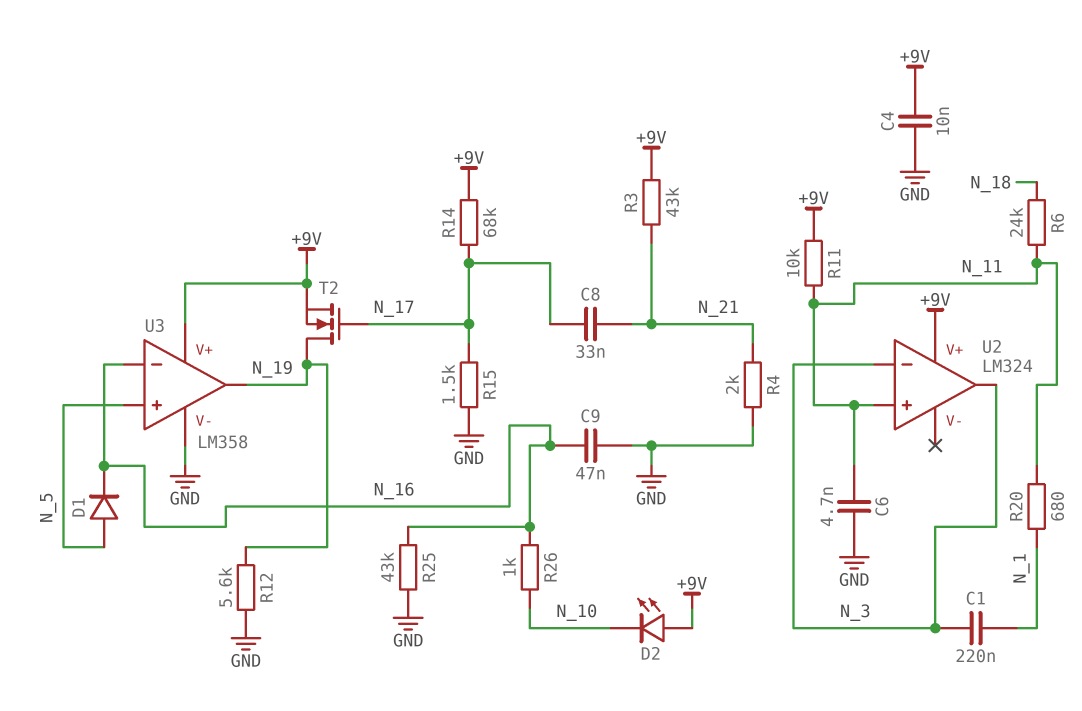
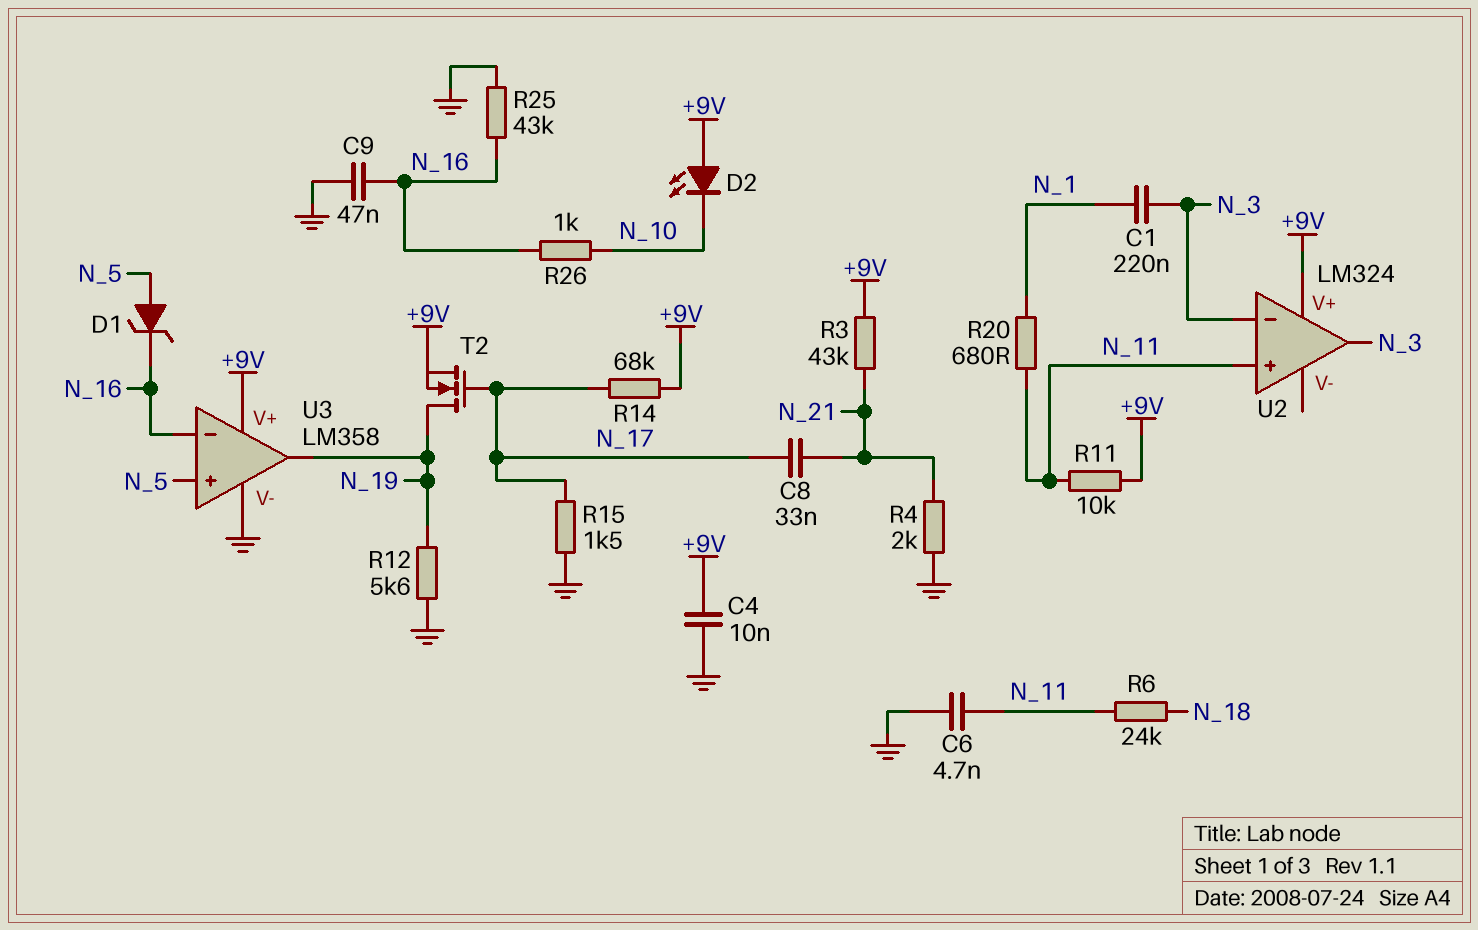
D1: diode (A N_5, K N_16) -> zener (A N_5, K N_16)

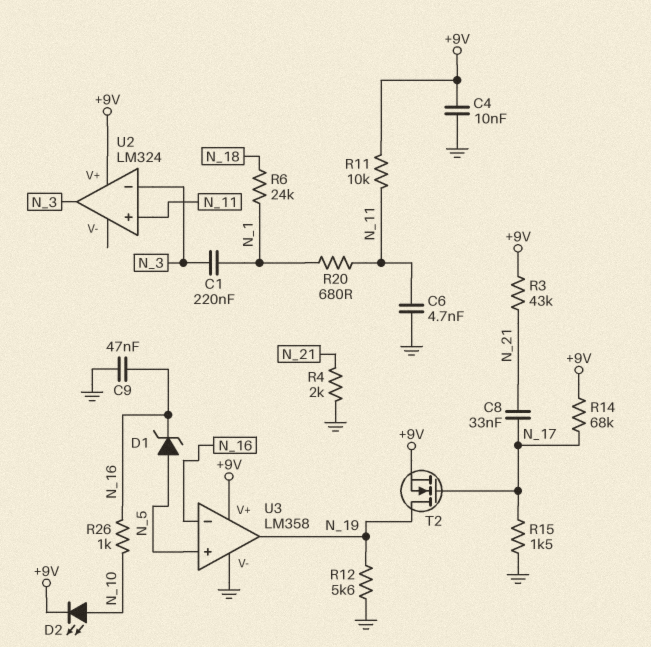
D2: LED (A +9V, K N_10) -> LED (A N_10, K +9V)
R6: 24k (N_11, N_18) -> 24k (N_1, N_18)
R25: 43k (GND, N_16) -> none

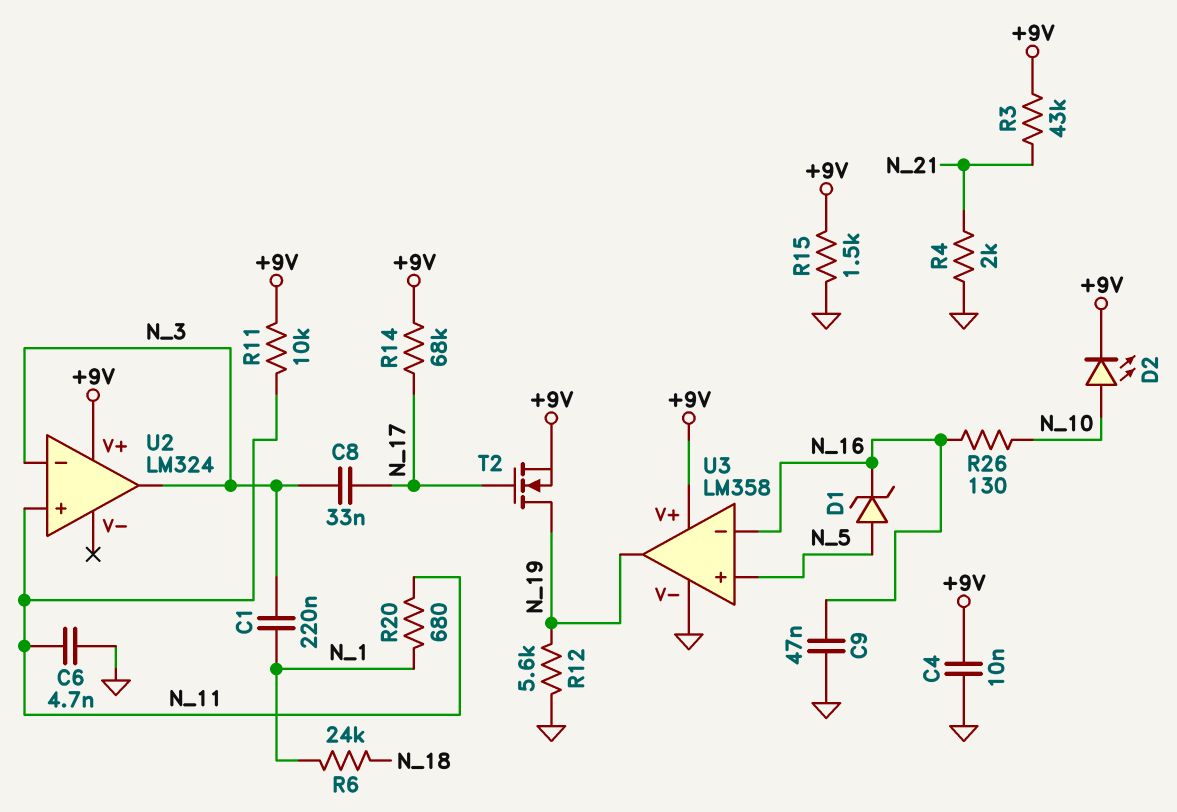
C8: 33nF (N_17, N_21) -> 33nF (N_3, N_17)
R15: 1.5k (GND, N_17) -> 1.5k (+9V, GND)
R26: 1k (N_10, N_16) -> 130 (N_10, N_16)

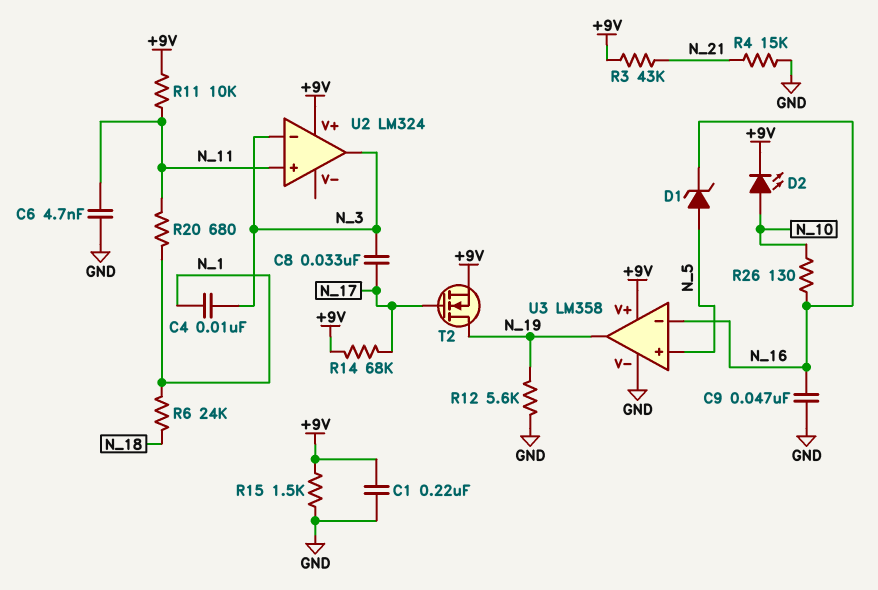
C1: 220nF (N_1, N_3) -> 220nF (+9V, GND)
C4: 10nF (+9V, GND) -> 10nF (N_1, N_3)
R4: 2k (GND, N_21) -> 15k (GND, N_21)

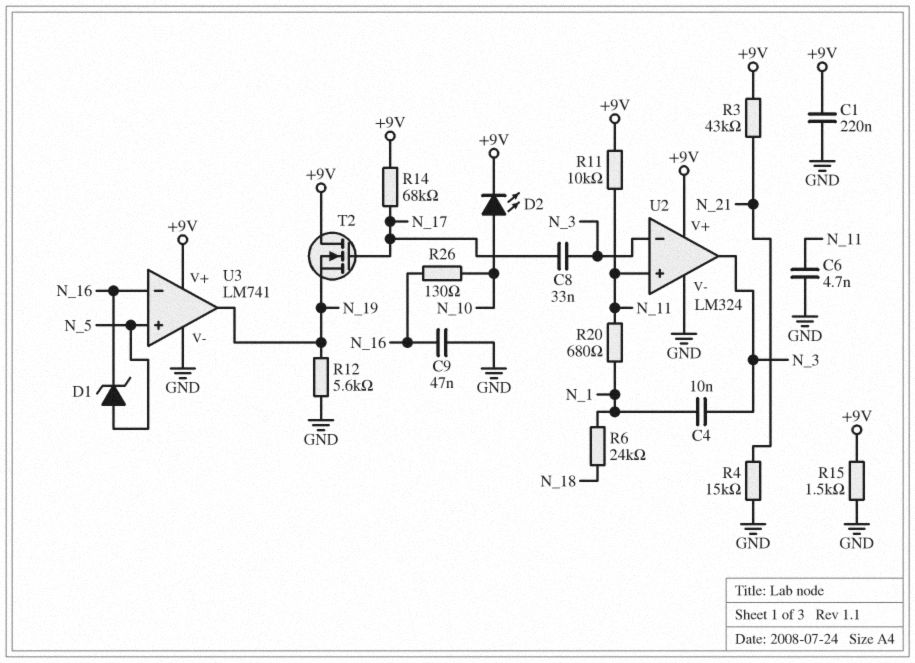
T2: NMOS (G N_17, D N_19, S +9V) -> NMOS (G N_17, D +9V, S N_19)
U2 pin V-: none -> GND
U3: LM358 -> LM741

